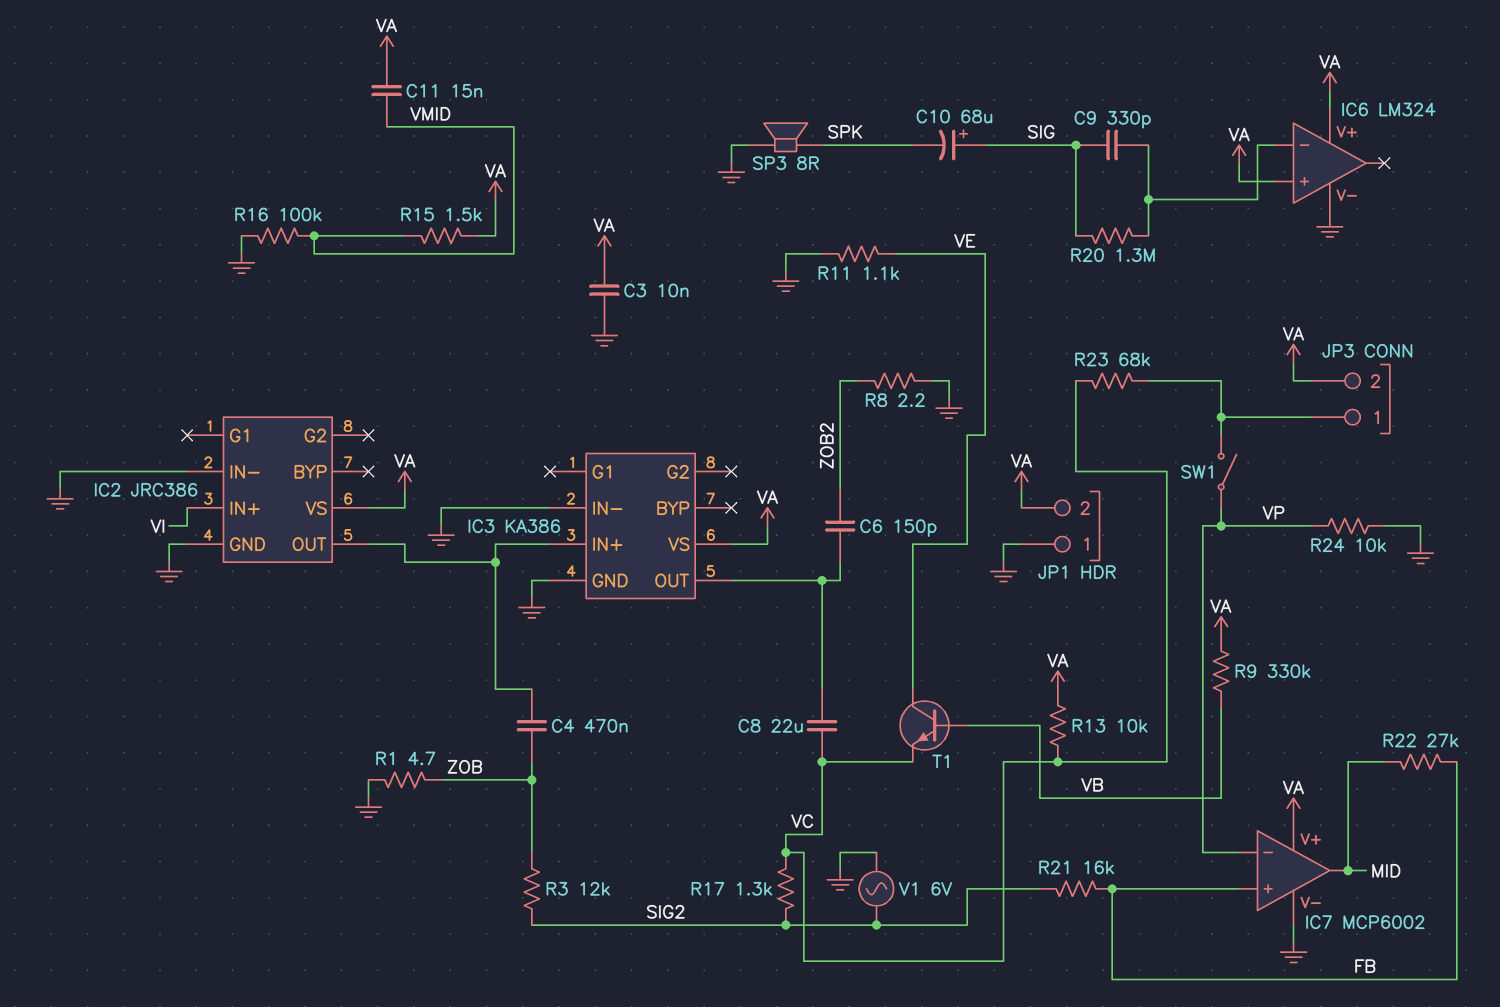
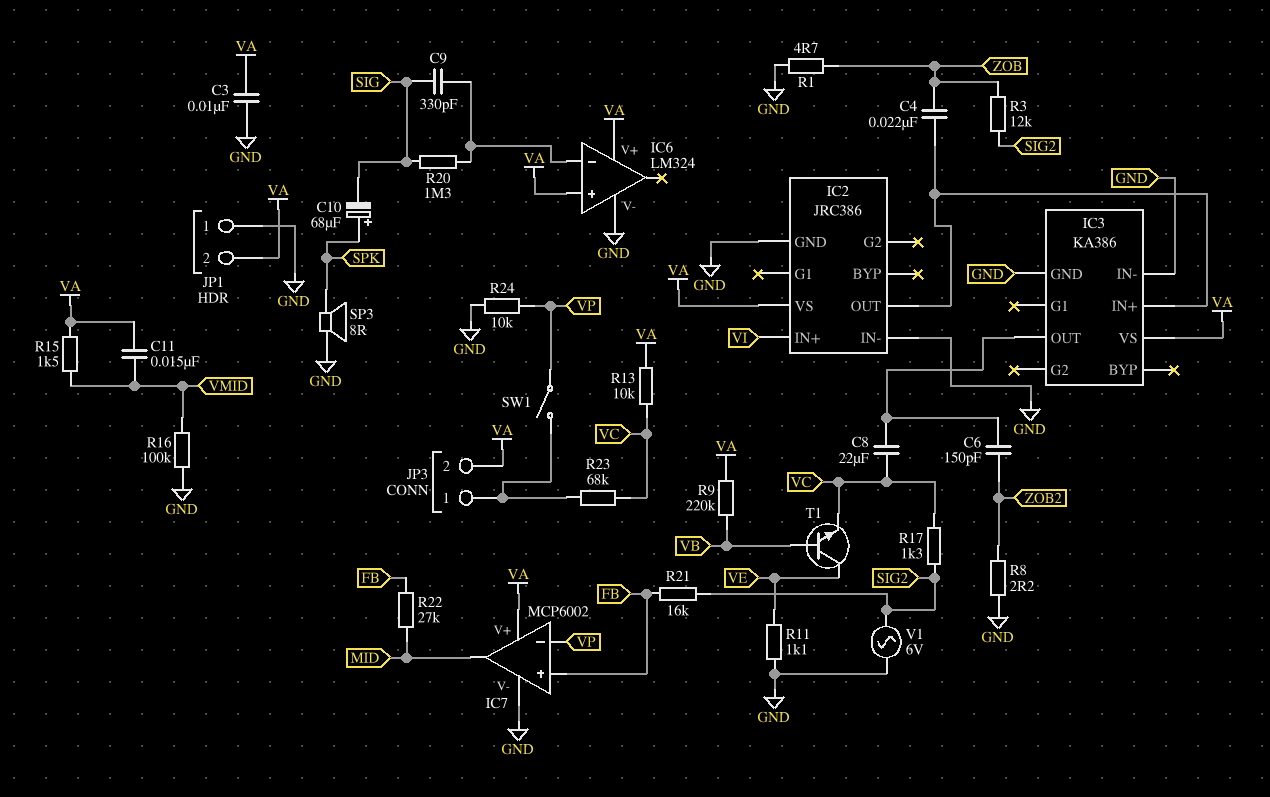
C4: 470nF (IC2/OUT, ZOB) -> 22nF (IC2/OUT, ZOB)
C10: 68uF (plus SIG, minus SPK) -> 68uF (plus SPK, minus SIG)
R9: 330k (VA, VB) -> 220k (VA, VB)

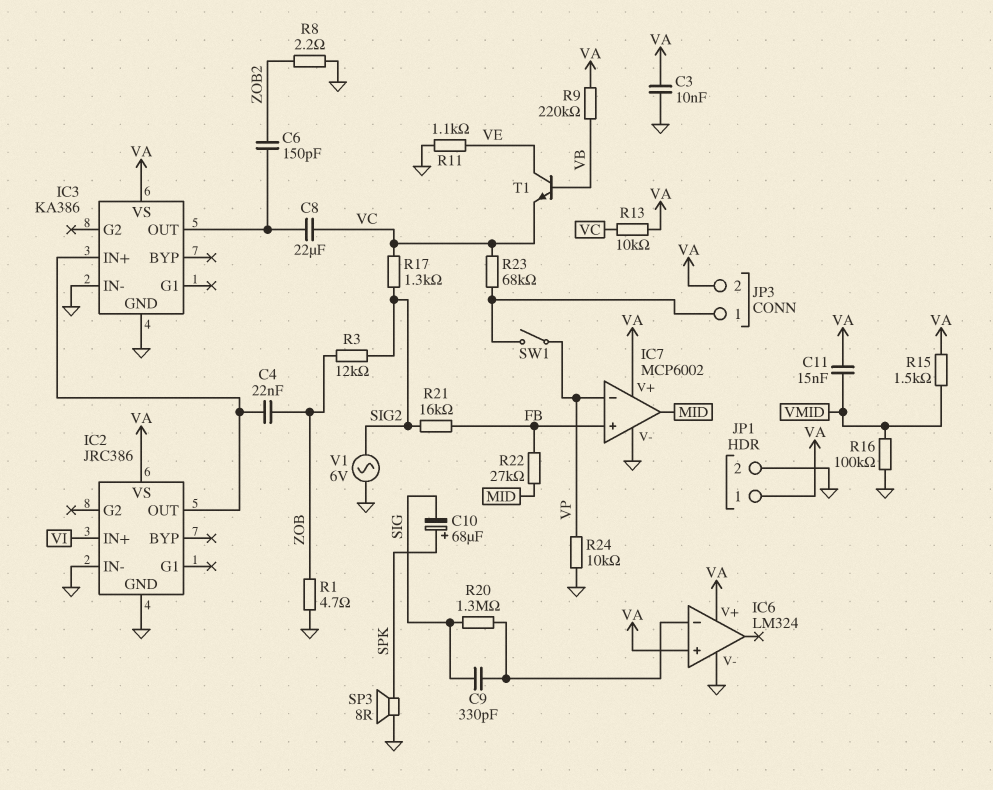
JP1 pin 1: GND -> VA
JP1 pin 2: VA -> GND

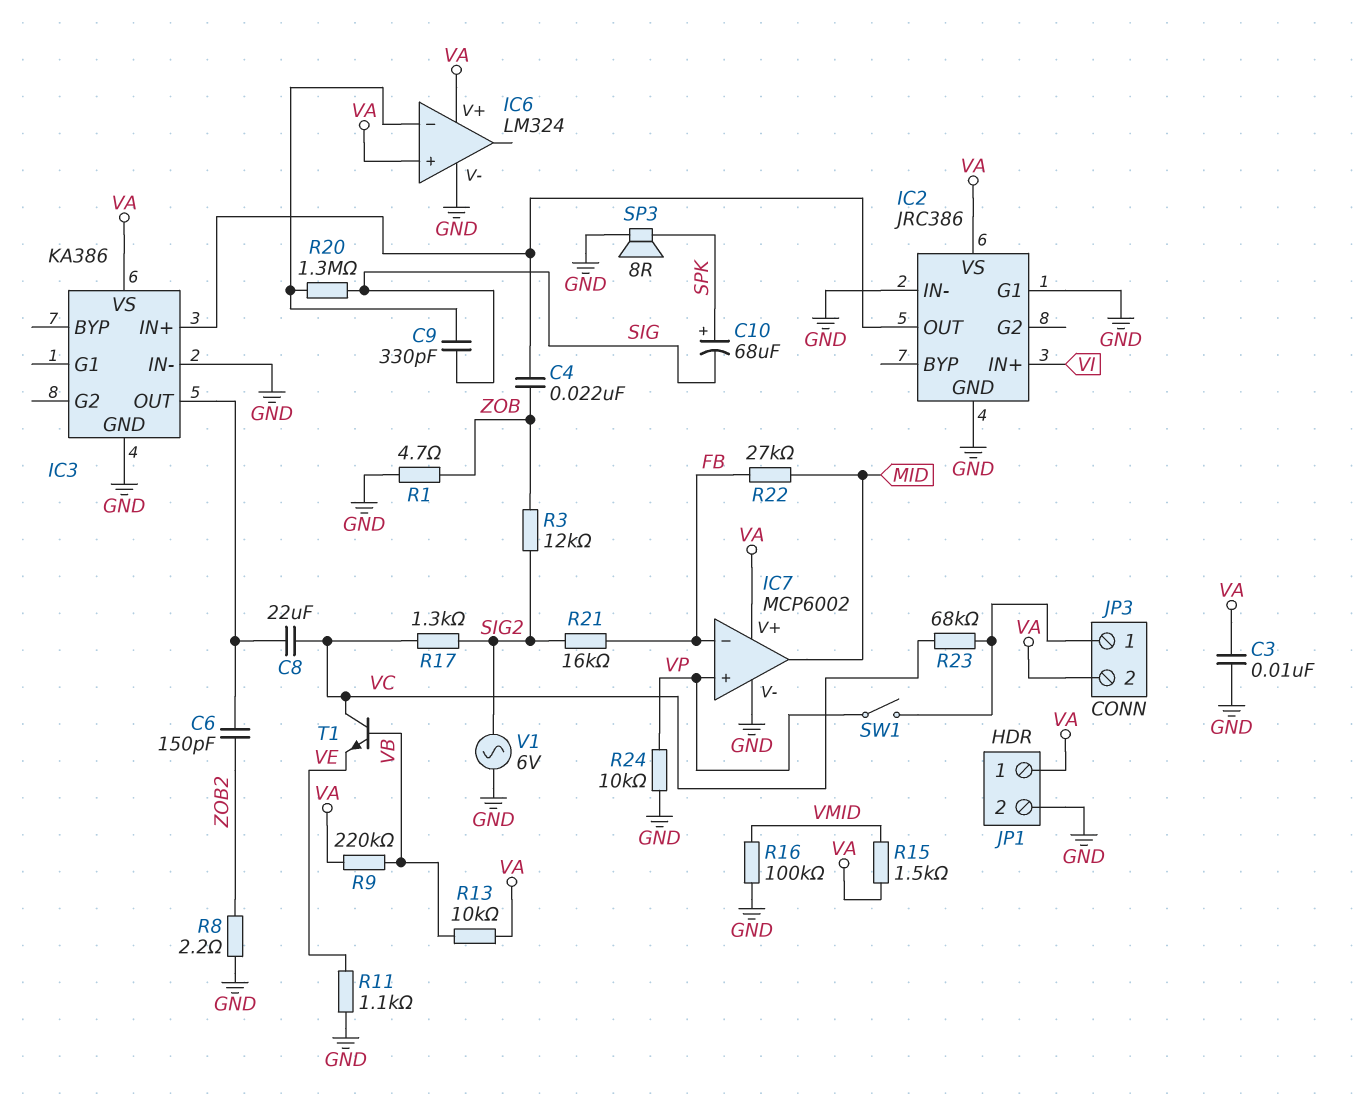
C11: 15nF (VA, VMID) -> none
IC2 pin G1: none -> GND
IC7 pin in+: FB -> VP
IC7 pin in-: VP -> FB
R13: 10k (VA, VC) -> 10k (VA, VB)
T1: NPN (B VB, C VE, E VC) -> NPN (B VB, C VC, E VE)

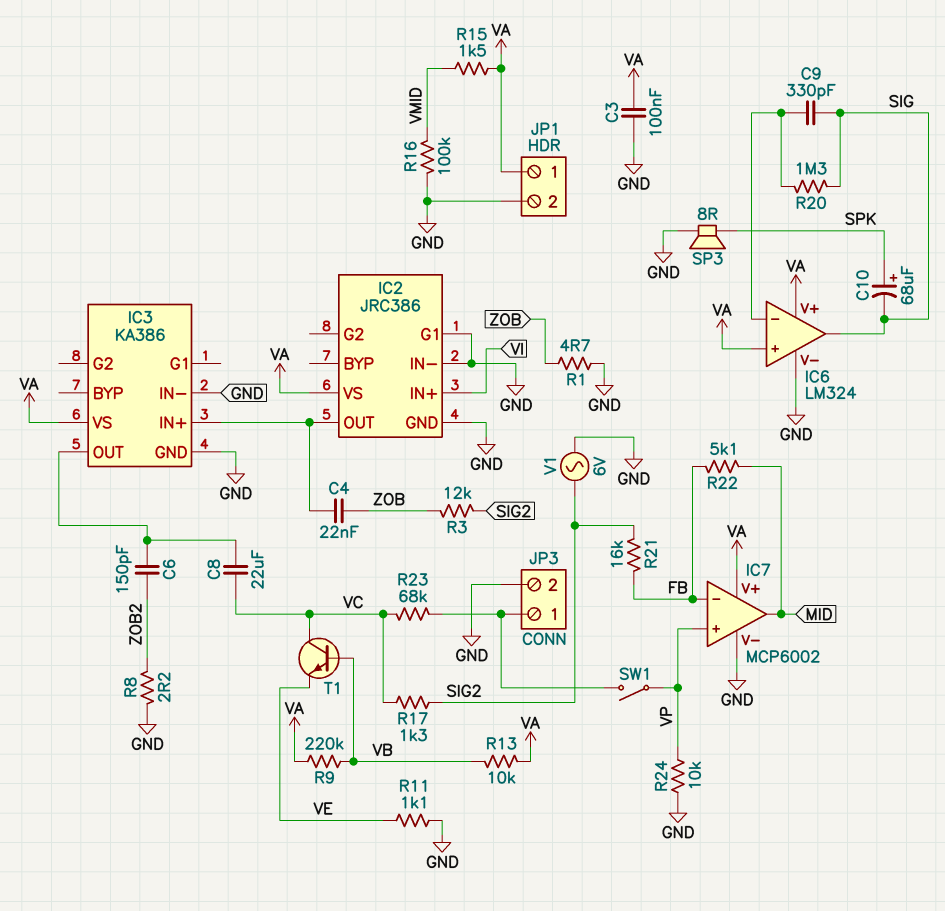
C3: 10nF (GND, VA) -> 100nF (GND, VA)
IC6 pin out: none -> SIG
JP3 pin 2: VA -> GND
R22: 27k (FB, MID) -> 5.1k (FB, MID)

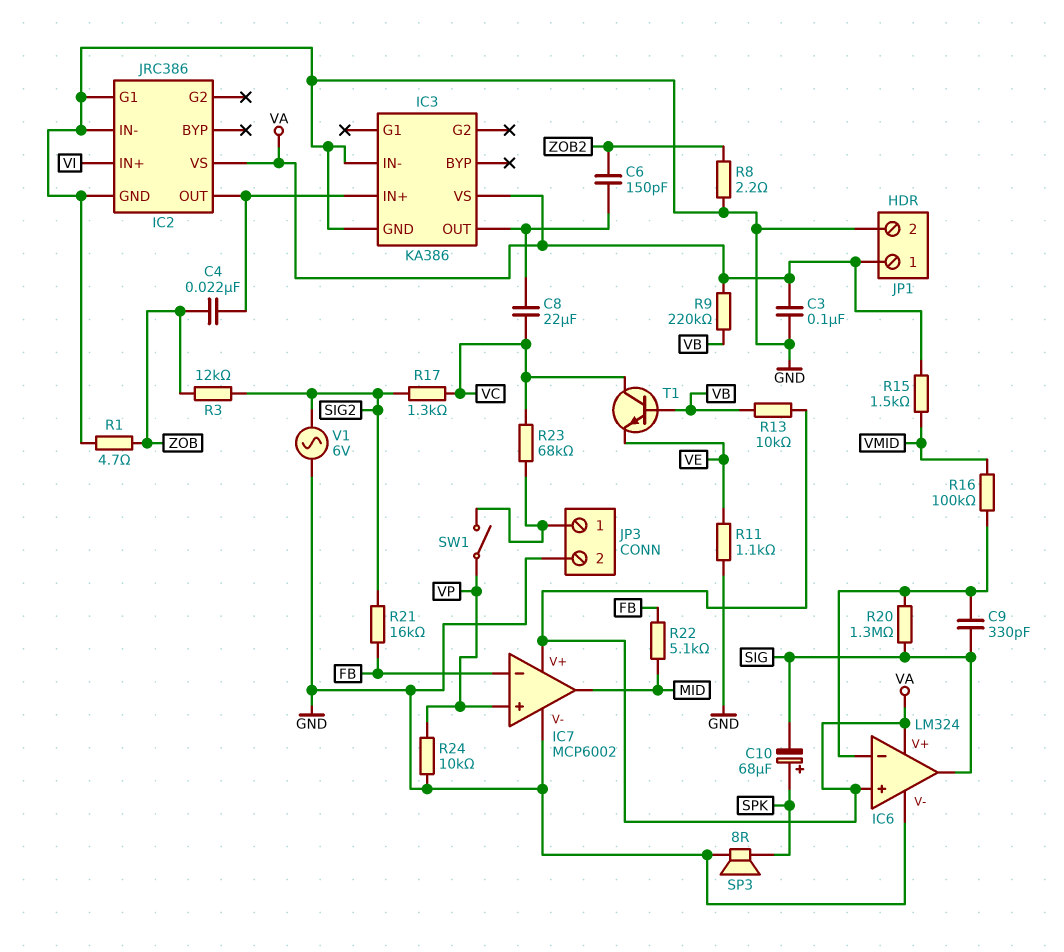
R16: 100k (GND, VMID) -> 100k (IC6/in-, VMID)

